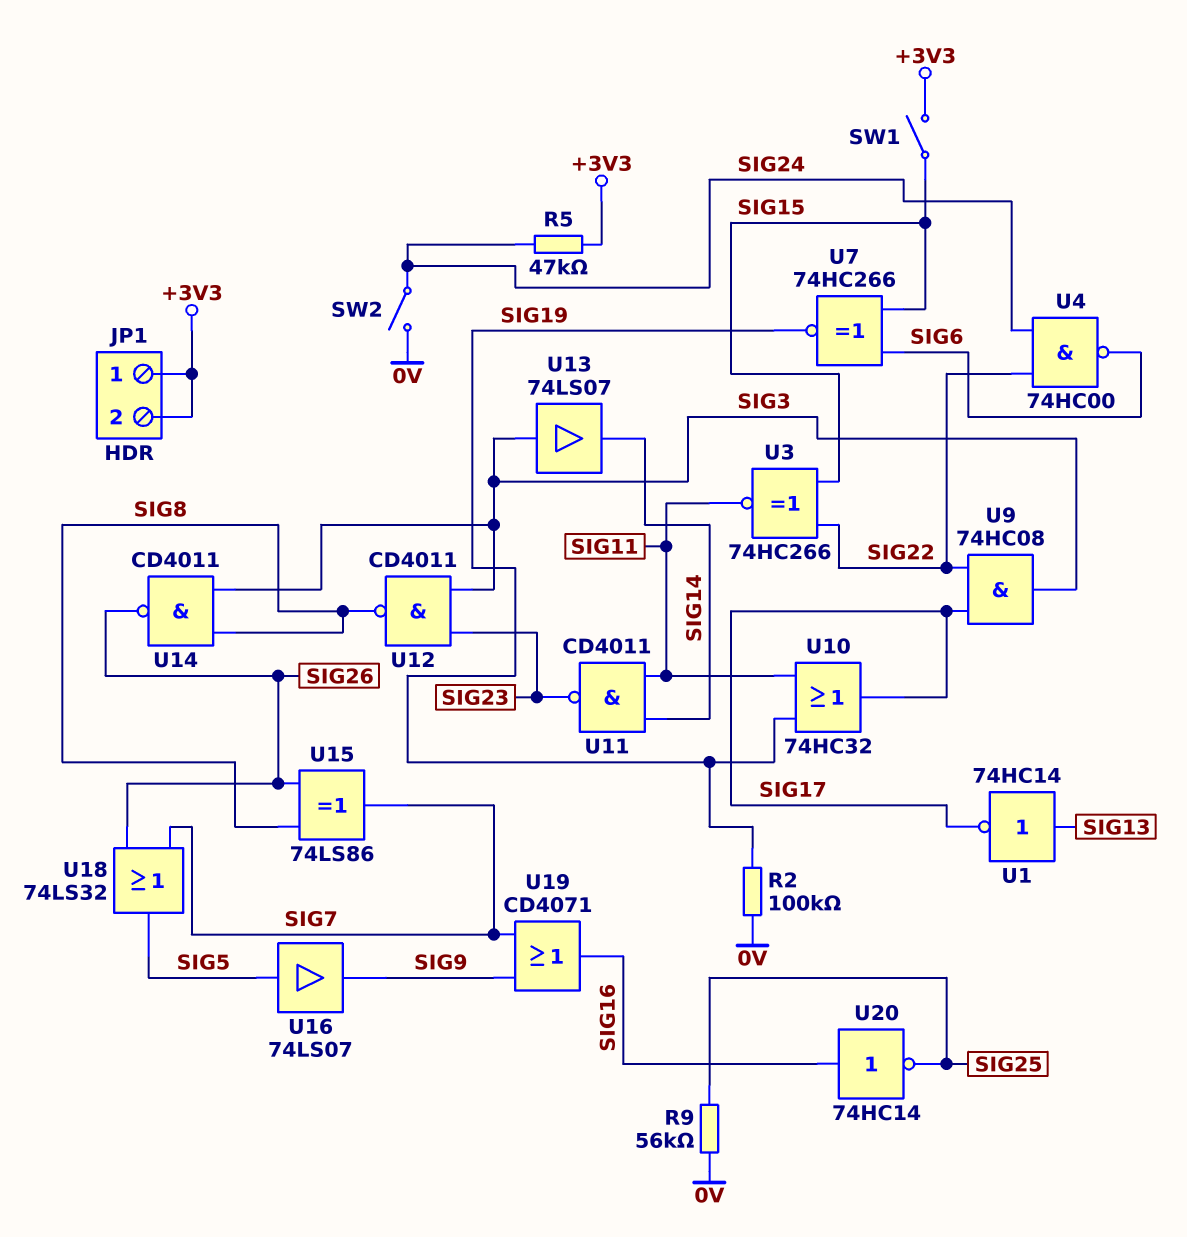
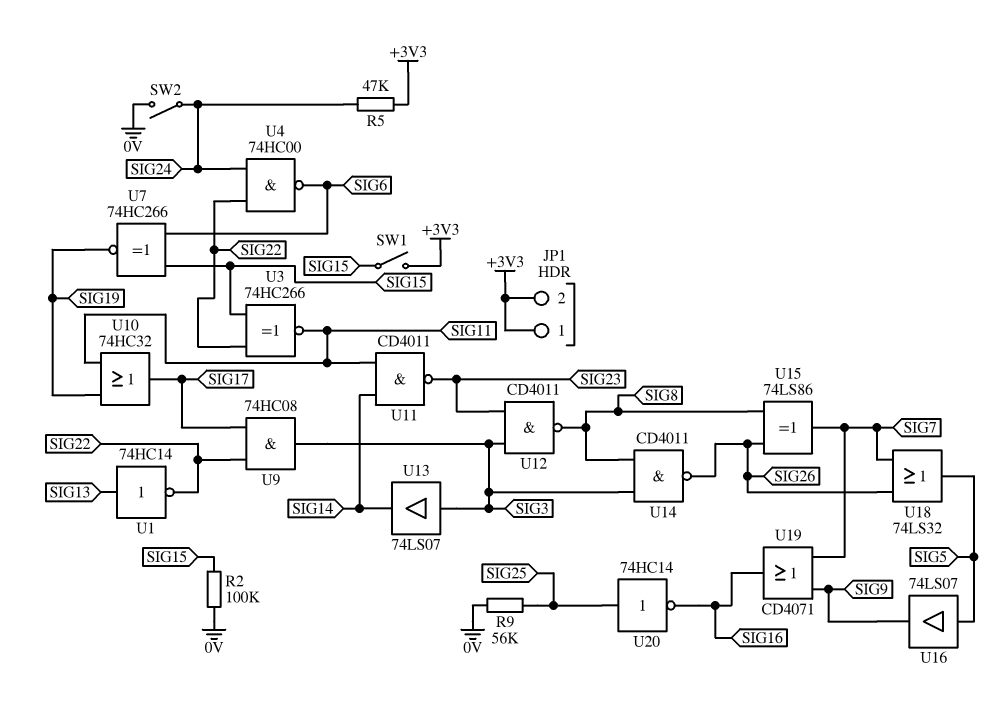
R2: 100k (0V, SIG19) -> 100k (0V, SIG15)
U1: NOT 74HC14 (in SIG13, out SIG17) -> NOT 74HC14 (in SIG13, out SIG22)
U20: NOT 74HC14 (in SIG16, out SIG25) -> NOT 74HC14 (in SIG25, out SIG16)

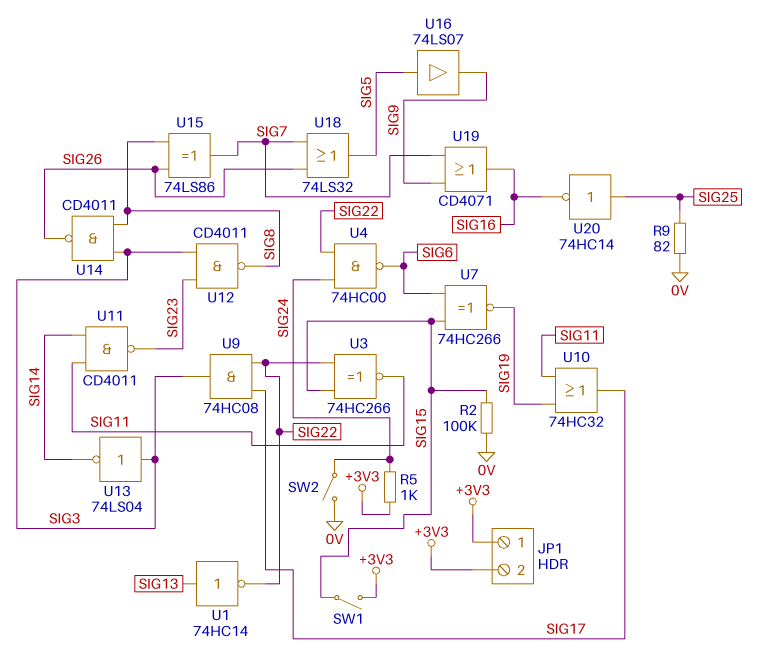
R5: 47k (+3V3, SIG24) -> 1k (+3V3, SIG24)
R9: 56k (0V, SIG25) -> 82 (0V, SIG25)
U13: buffer 74LS07 (in SIG3, out SIG14) -> NOT 74LS04 (in SIG3, out SIG14)

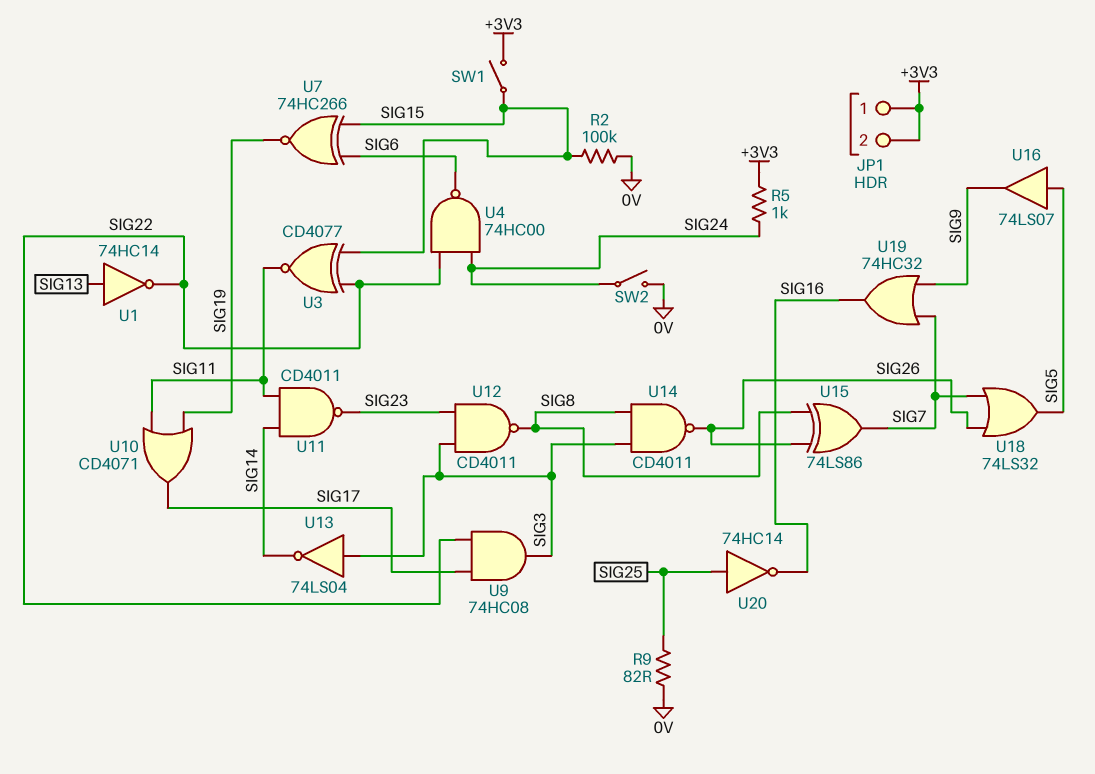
U3: XNOR 74HC266 (in SIG15, in SIG22, out SIG11) -> XNOR CD4077 (in SIG15, in SIG22, out SIG11)
U10: OR 74HC32 (in SIG11, in SIG19, out SIG17) -> OR CD4071 (in SIG11, in SIG19, out SIG17)
U19: OR CD4071 (in SIG7, in SIG9, out SIG16) -> OR 74HC32 (in SIG7, in SIG9, out SIG16)

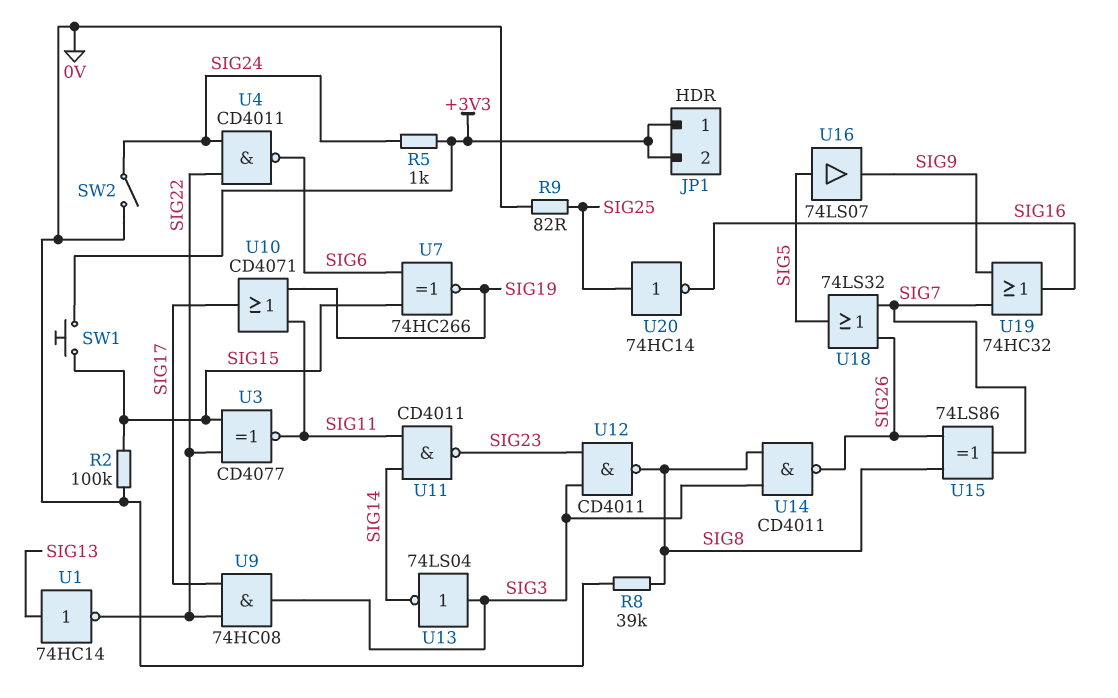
R8: none -> 39k (0V, SIG8)
SW1: switch (+3V3, SIG15) -> button (+3V3, SIG15)
U4: NAND 74HC00 (in SIG22, in SIG24, out SIG6) -> NAND CD4011 (in SIG22, in SIG24, out SIG6)

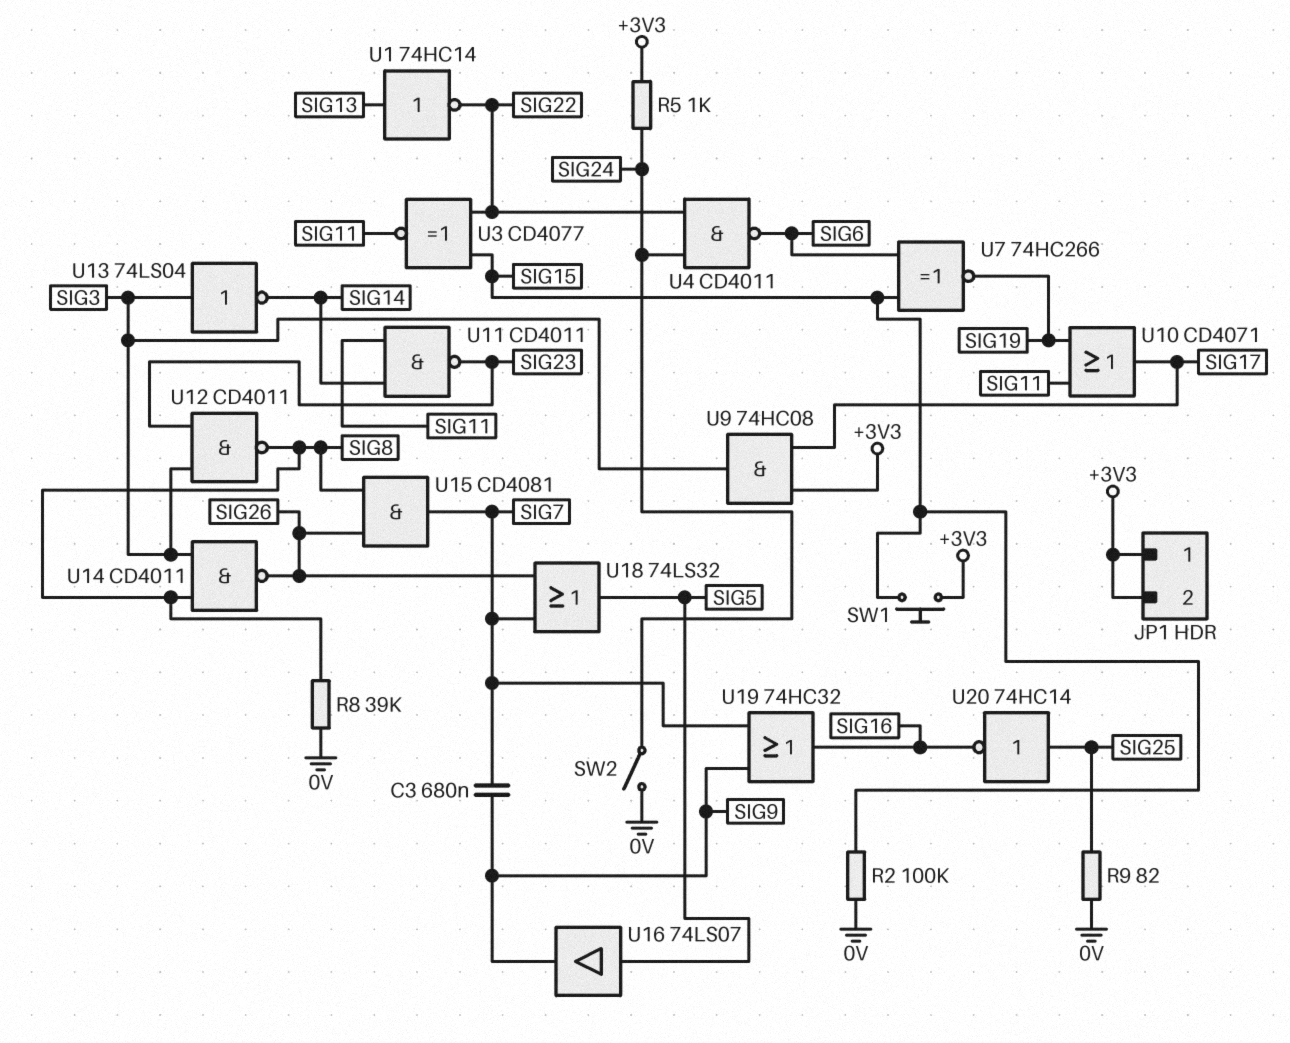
C3: none -> 680nF (SIG7, SIG9)
U9: AND 74HC08 (in SIG17, in SIG22, out SIG3) -> AND 74HC08 (in +3V3, in SIG17, out SIG3)
U15: XOR 74LS86 (in SIG8, in SIG26, out SIG7) -> AND CD4081 (in SIG8, in SIG26, out SIG7)

